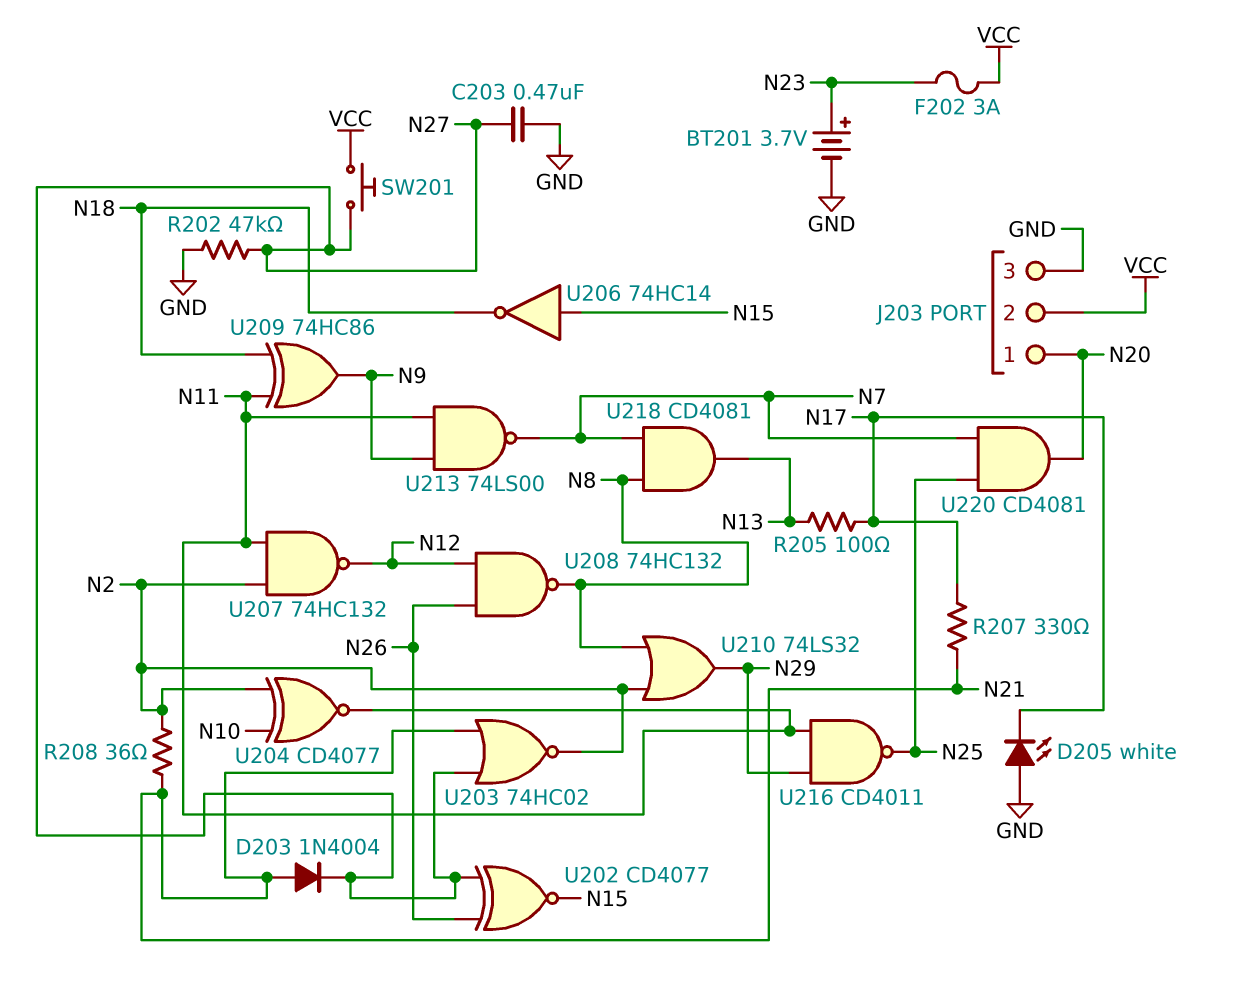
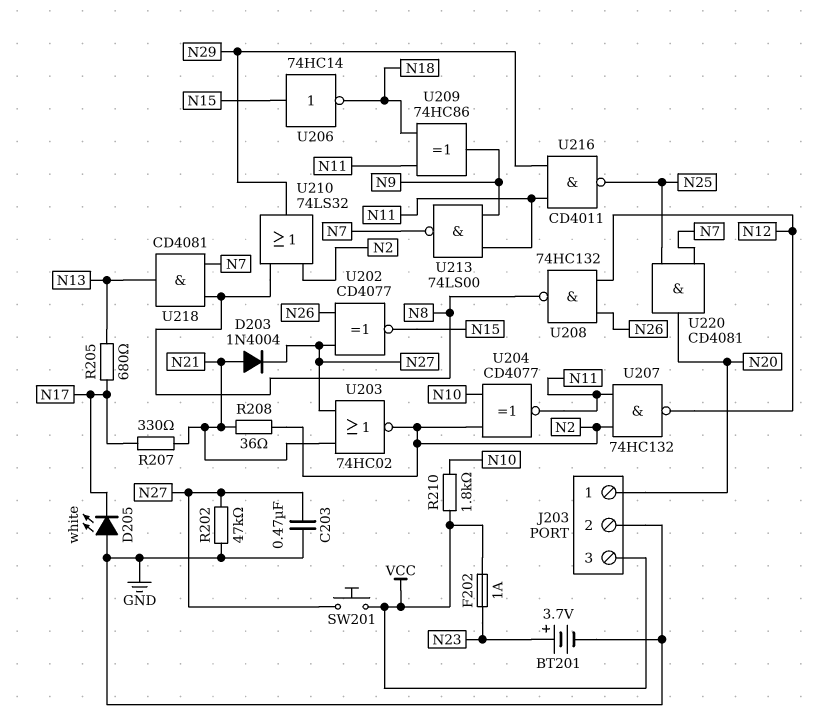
F202: 3A (N23, VCC) -> 1A (N23, VCC)
J203 pin 2: VCC -> GND
J203 pin 3: GND -> VCC
R205: 100 (N13, N17) -> 680 (N13, N17)
R210: none -> 1.8k (N10, VCC)

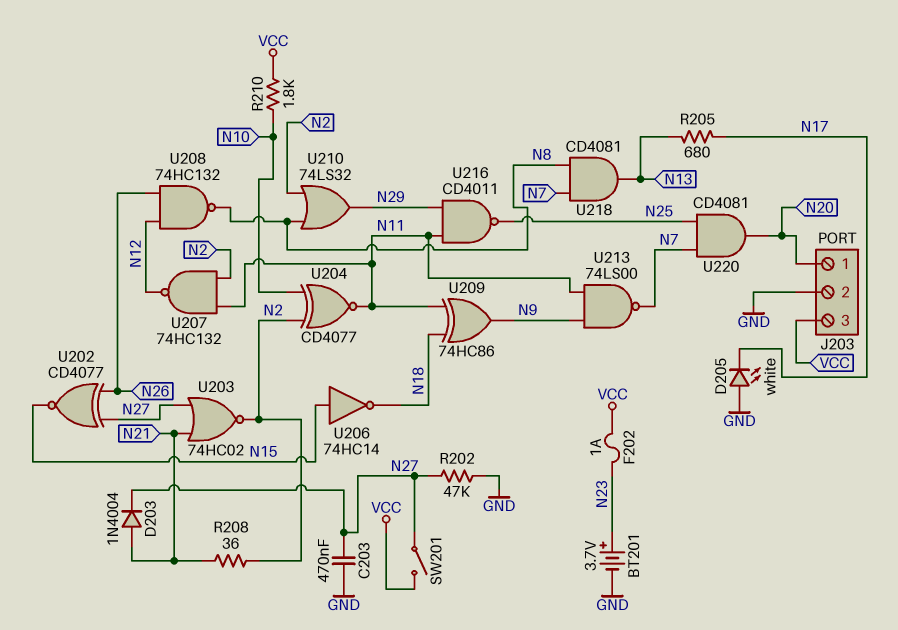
R207: 330 (N17, N21) -> none
SW201: button (N27, VCC) -> switch (N27, VCC)

